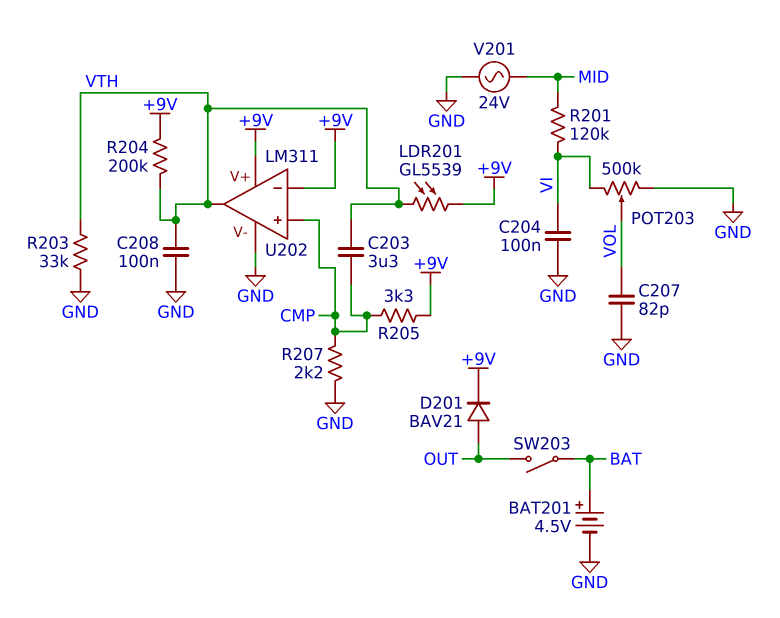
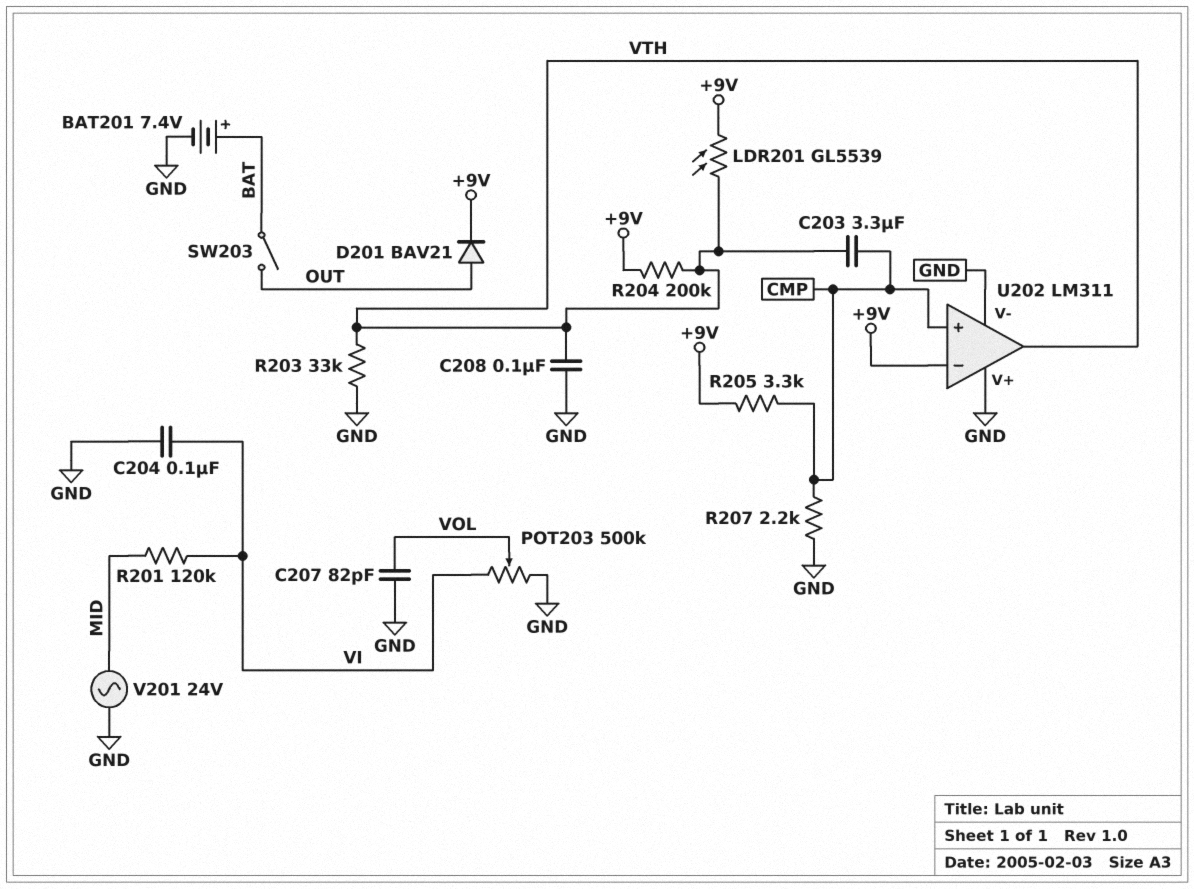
BAT201: 4.5V (plus BAT, minus GND) -> 7.4V (plus BAT, minus GND)
U202 pin V+: +9V -> GND

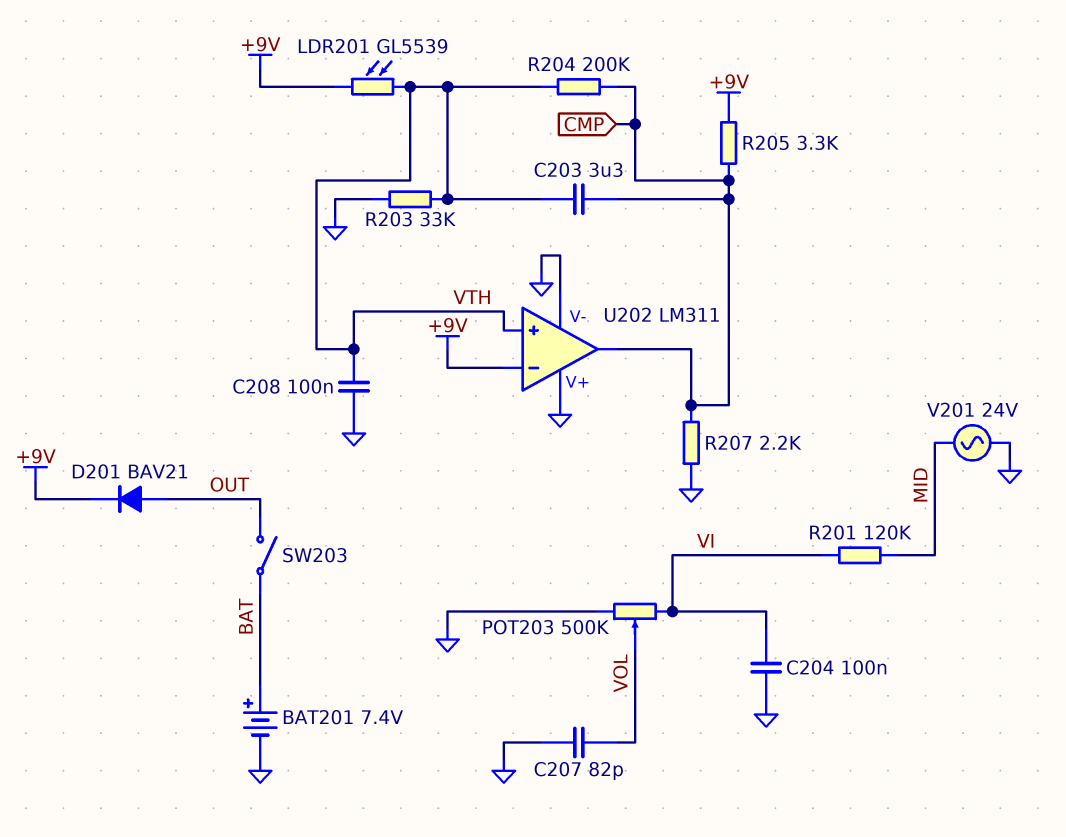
R204: 200k (+9V, VTH) -> 200k (CMP, VTH)
U202 pin in+: CMP -> VTH
U202 pin out: VTH -> CMP

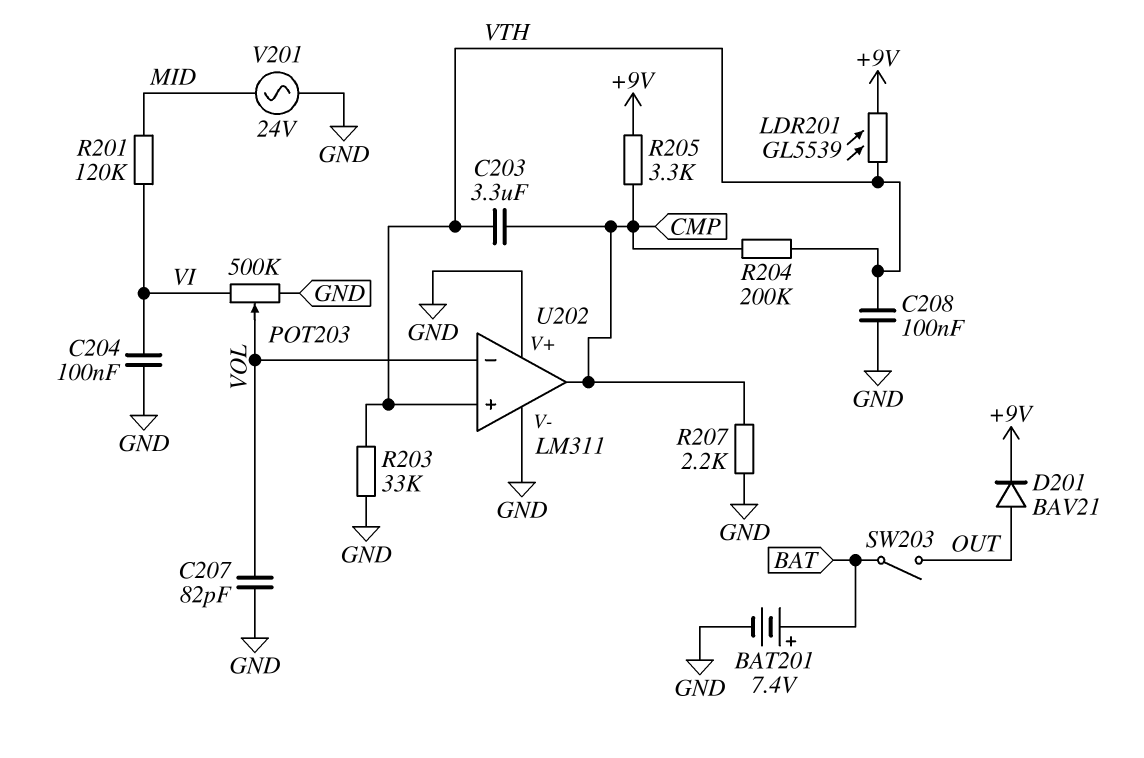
U202 pin in-: +9V -> VOL

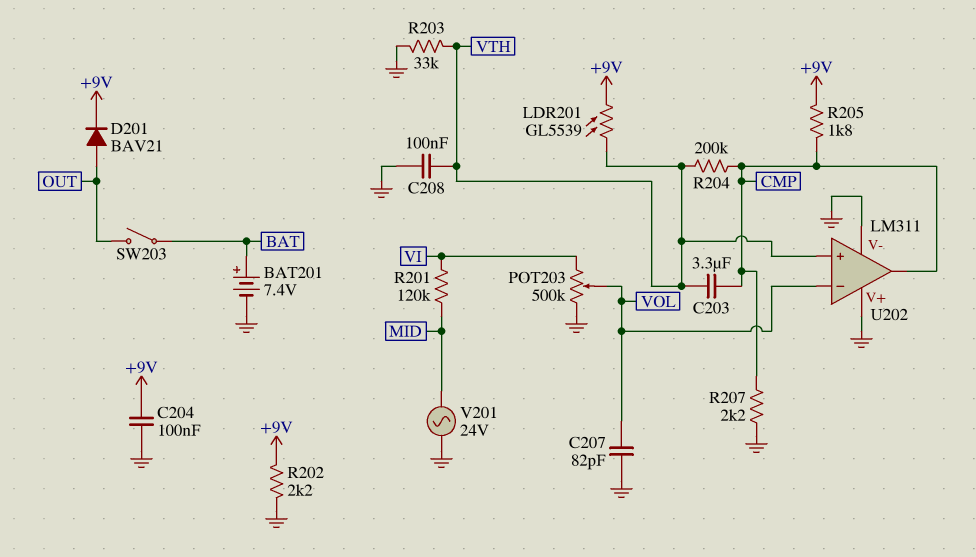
C204: 100nF (GND, VI) -> 100nF (+9V, GND)
R202: none -> 2.2k (+9V, GND)
R205: 3.3k (+9V, CMP) -> 1.8k (+9V, CMP)

